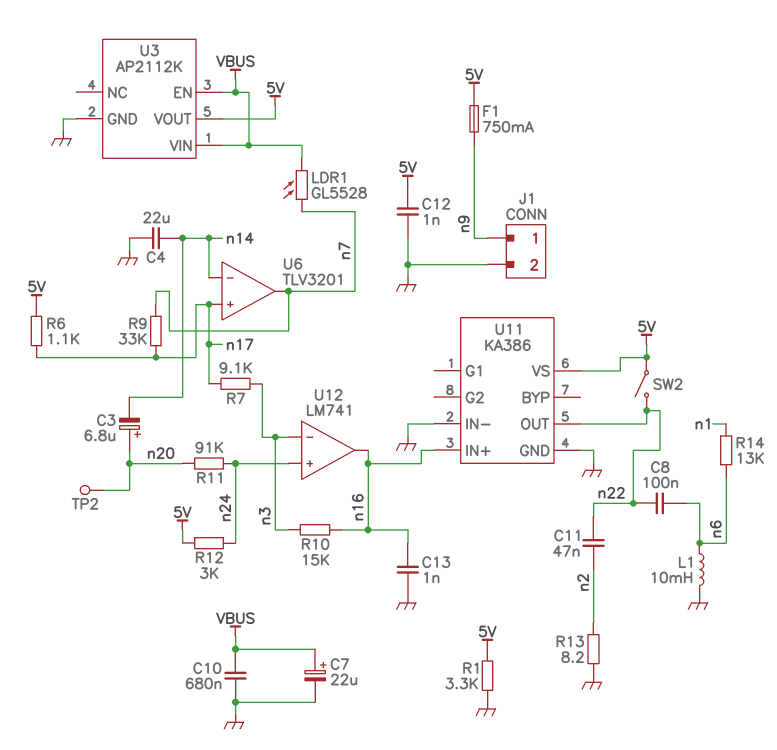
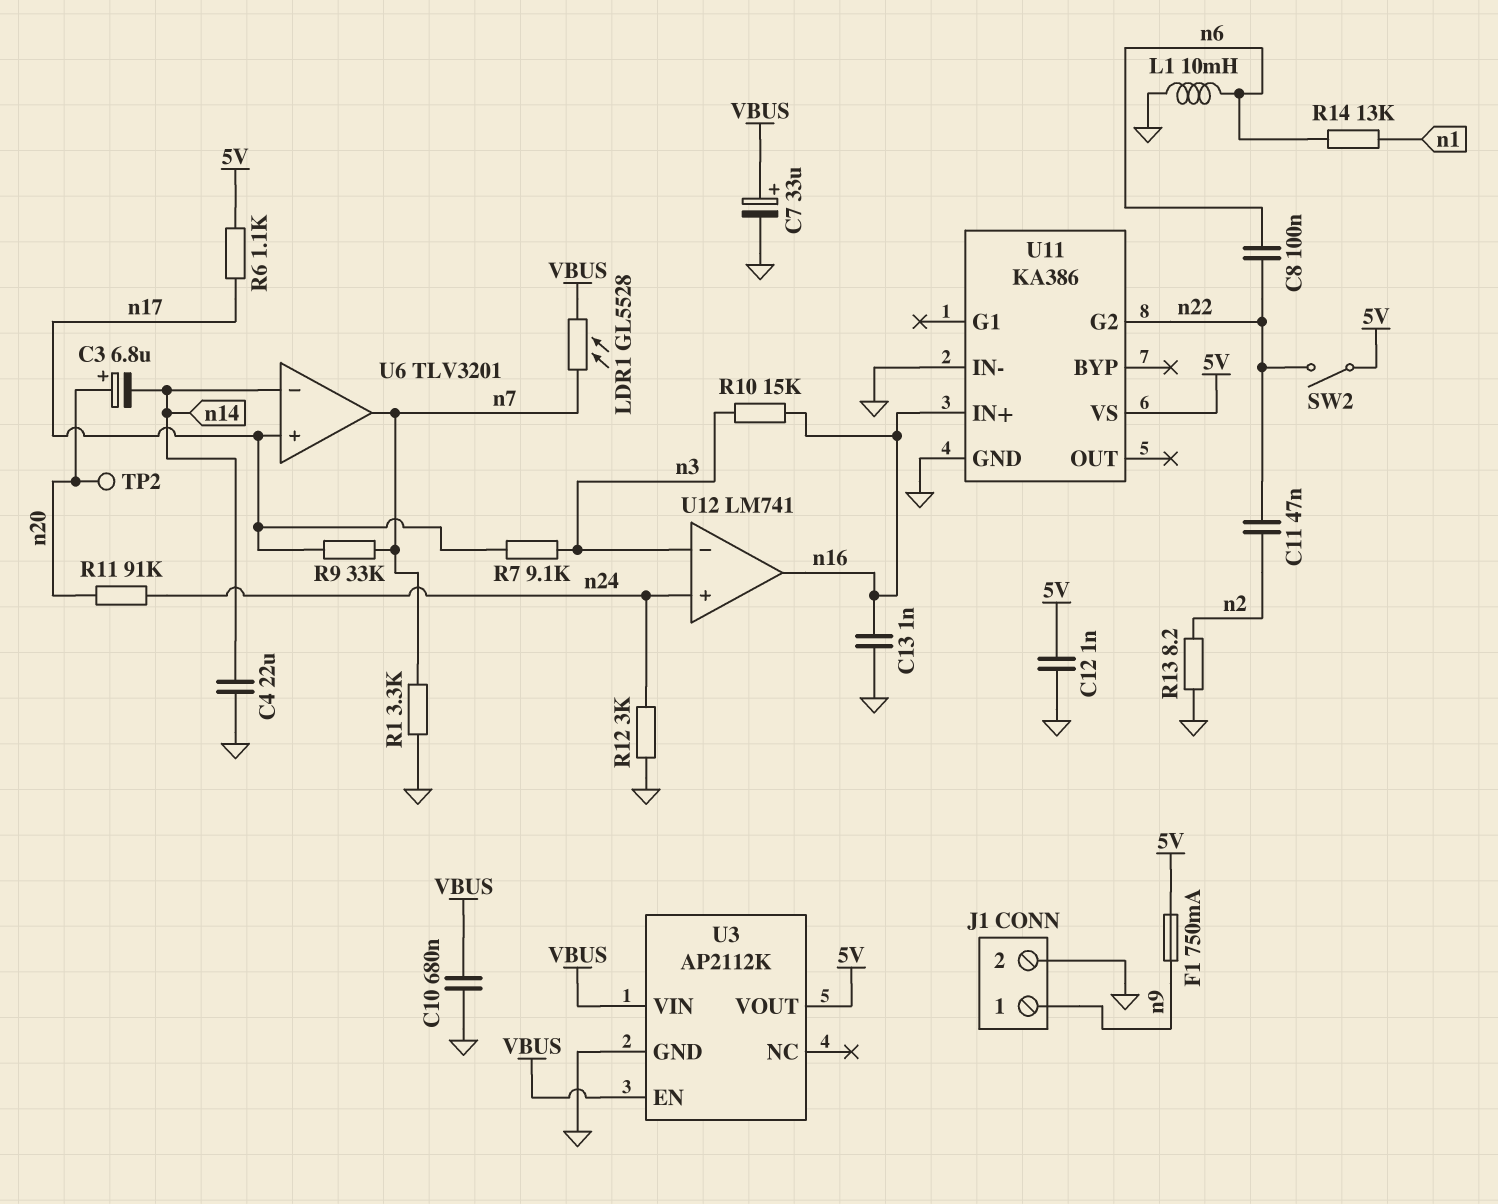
C7: 22uF (plus VBUS, minus GND) -> 33uF (plus VBUS, minus GND)
R1: 3.3k (5V, GND) -> 3.3k (GND, n7)
R12: 3k (5V, n24) -> 3k (GND, n24)
U11 pin G2: none -> n22
U11 pin OUT: n22 -> none

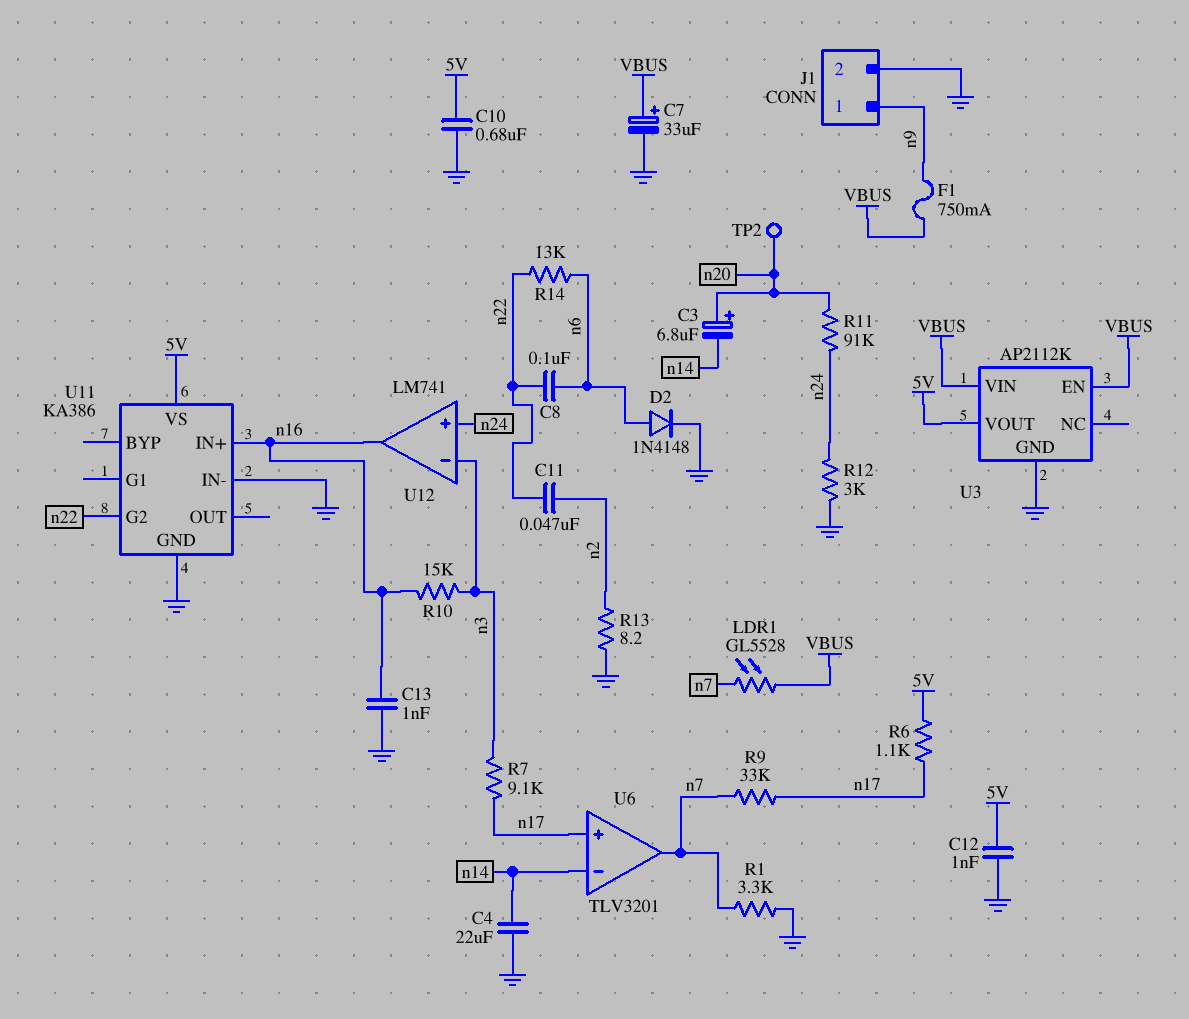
C10: 680nF (GND, VBUS) -> 680nF (5V, GND)
D2: none -> diode 1N4148 (A n6, K GND)
F1: 750mA (5V, n9) -> 750mA (VBUS, n9)
L1: 10mH (GND, n6) -> none
R14: 13k (n1, n6) -> 13k (n6, n22)
SW2: switch (5V, n22) -> none

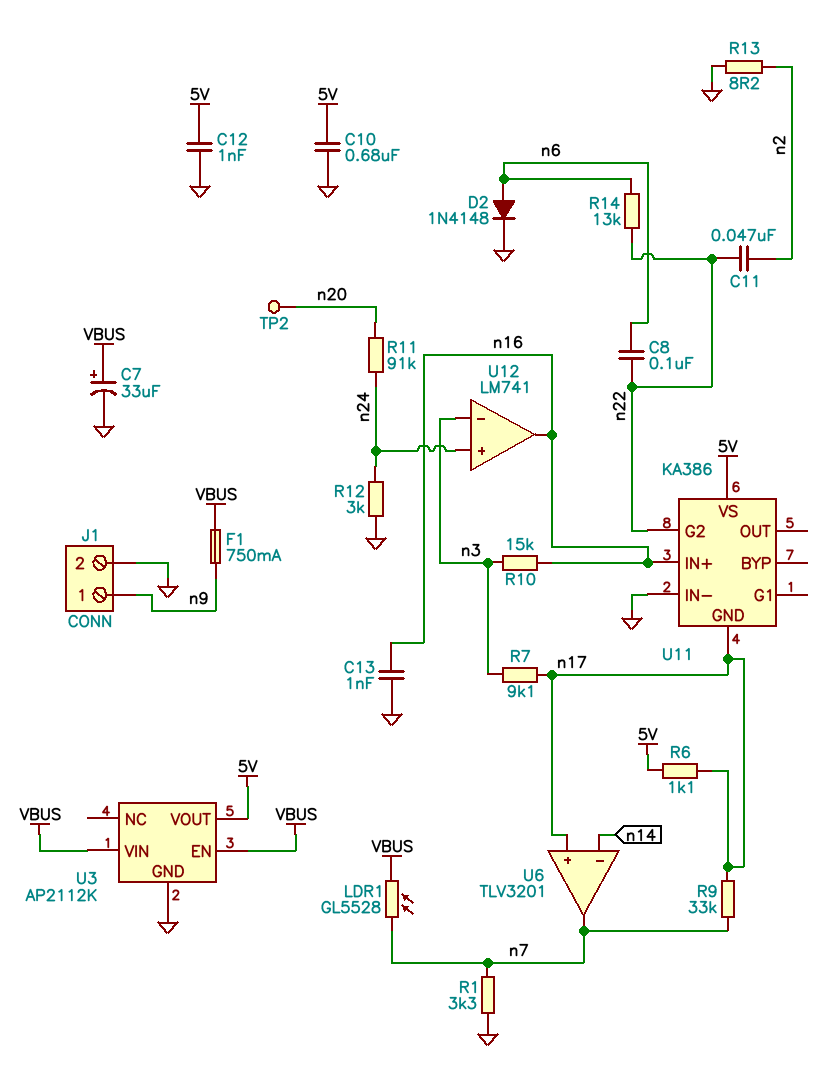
C3: 6.8uF (plus n20, minus n14) -> none
C4: 22uF (GND, n14) -> none
U11 pin GND: GND -> n17

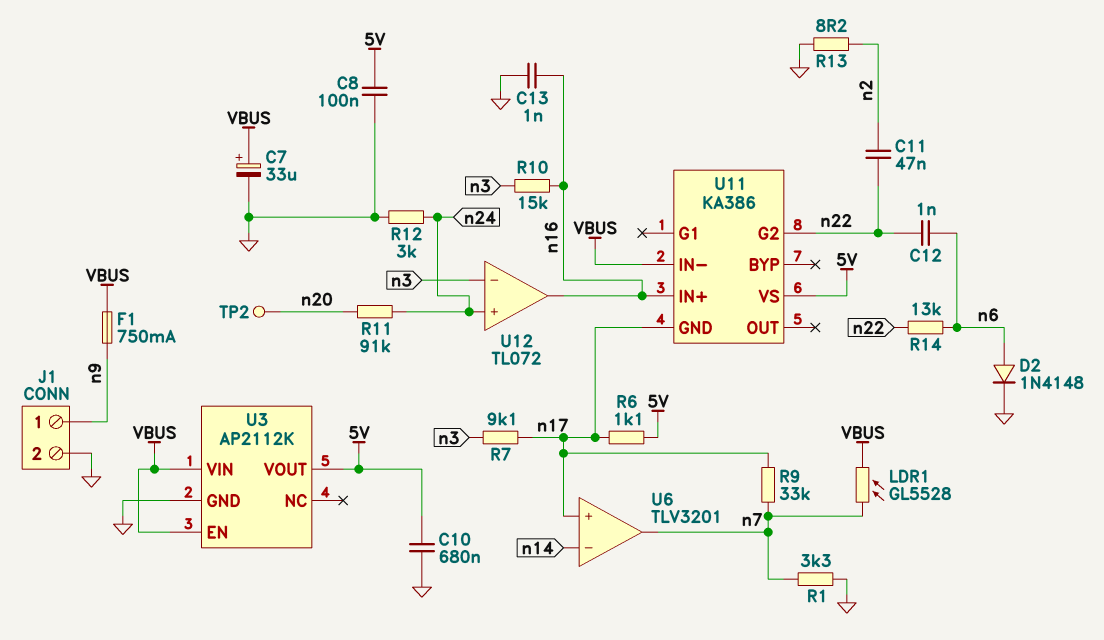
C8: 100nF (n6, n22) -> 100nF (5V, GND)
C12: 1nF (5V, GND) -> 1nF (n6, n22)
U11 pin IN-: GND -> VBUS
U12: LM741 -> TL072

